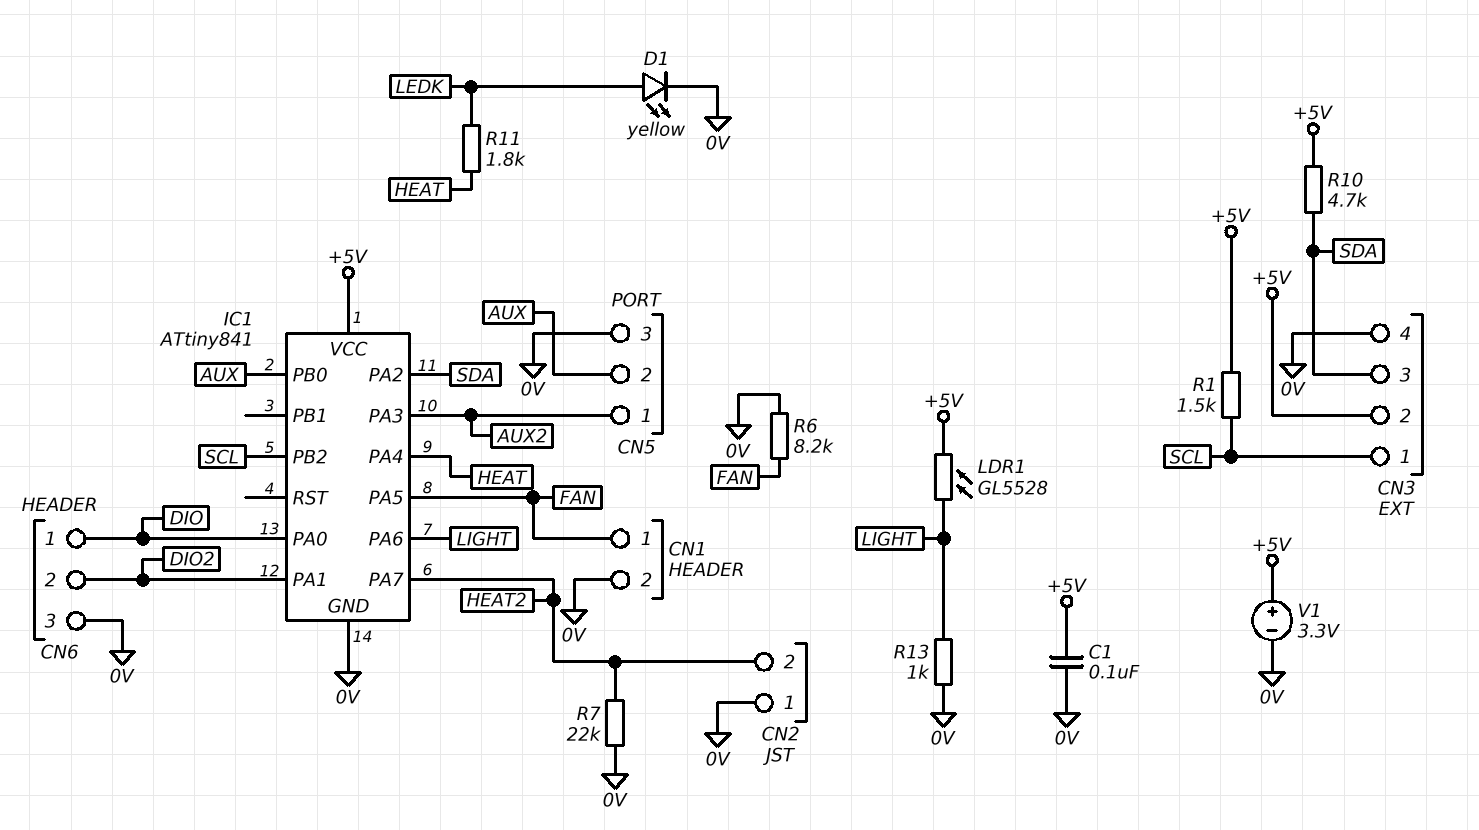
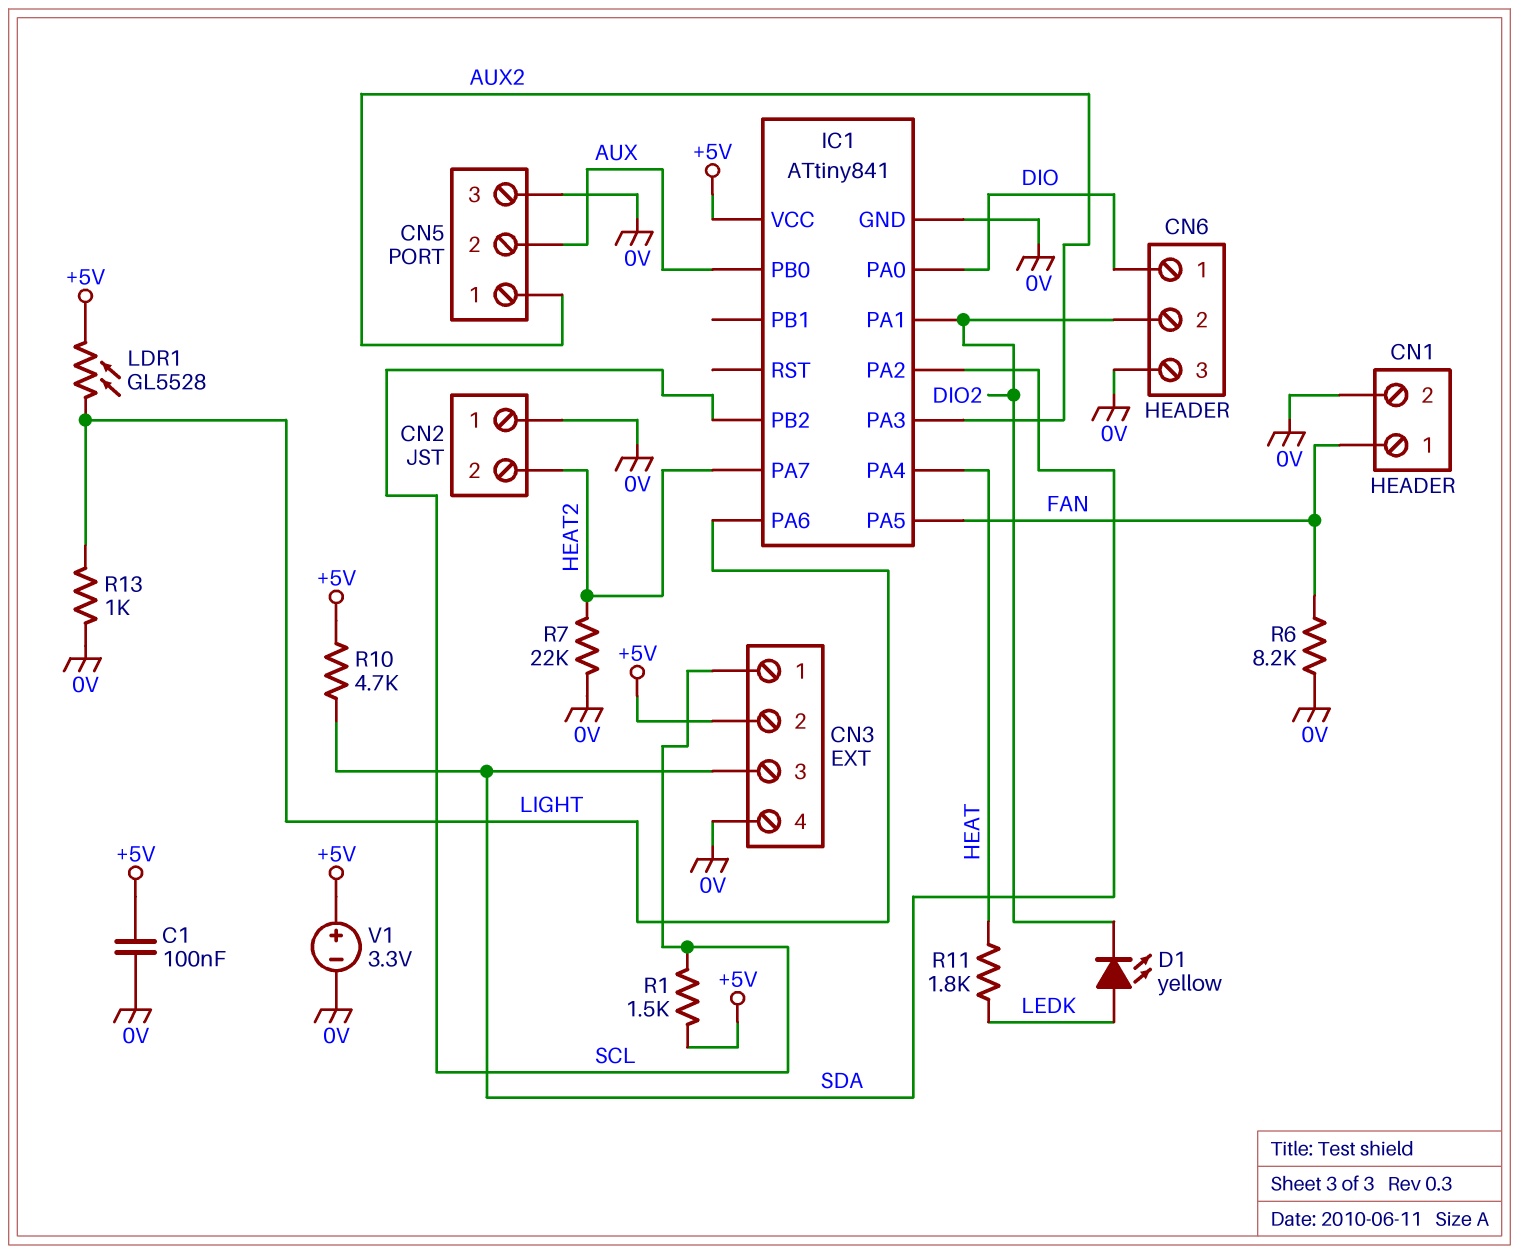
D1: LED yellow (A LEDK, K 0V) -> LED yellow (A LEDK, K DIO2)

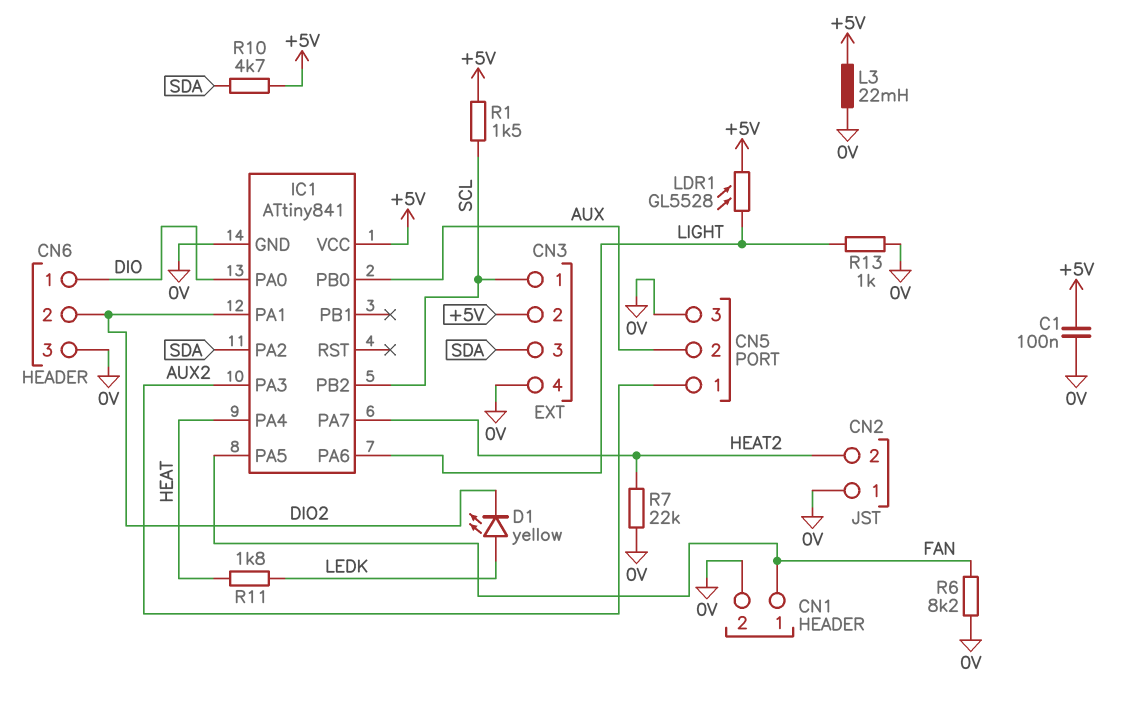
L3: none -> 22mH (+5V, 0V)
V1: 3.3V (plus +5V, minus 0V) -> none

